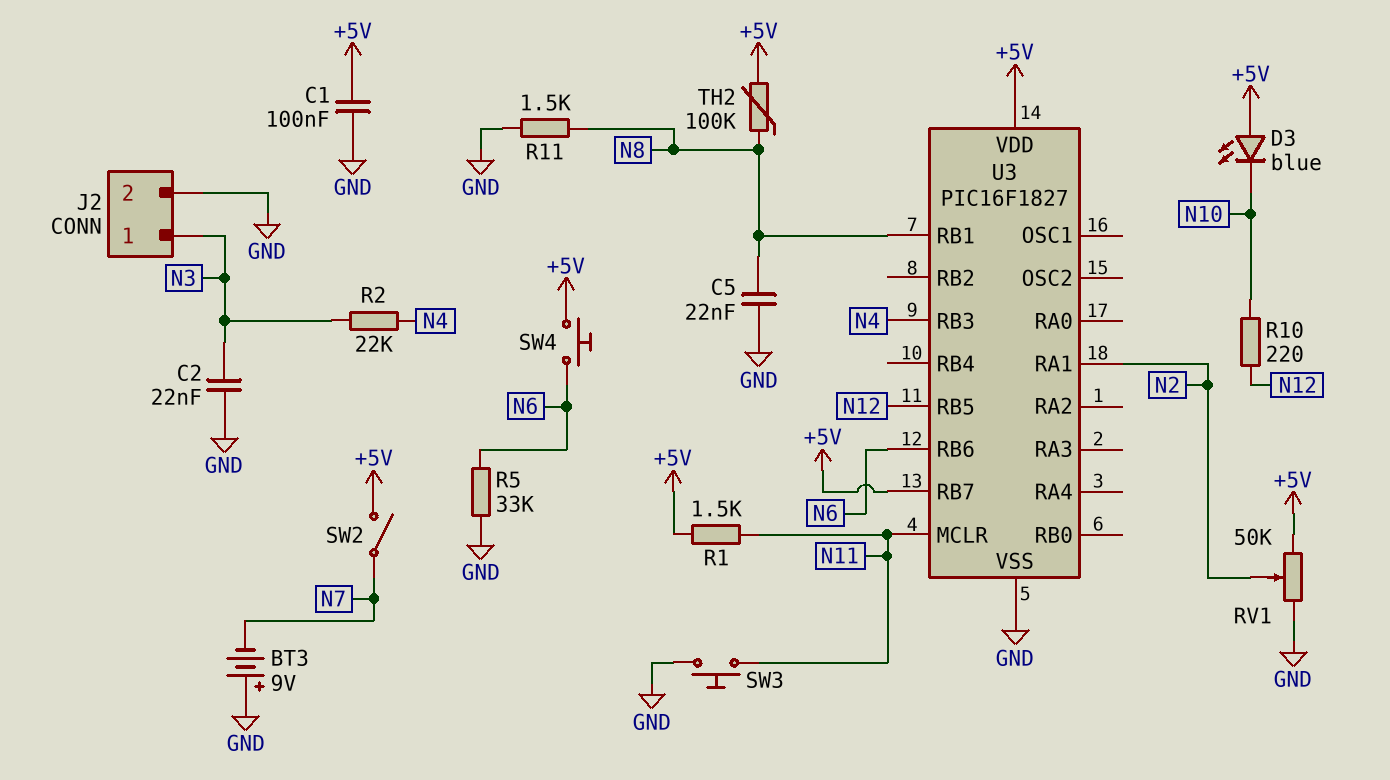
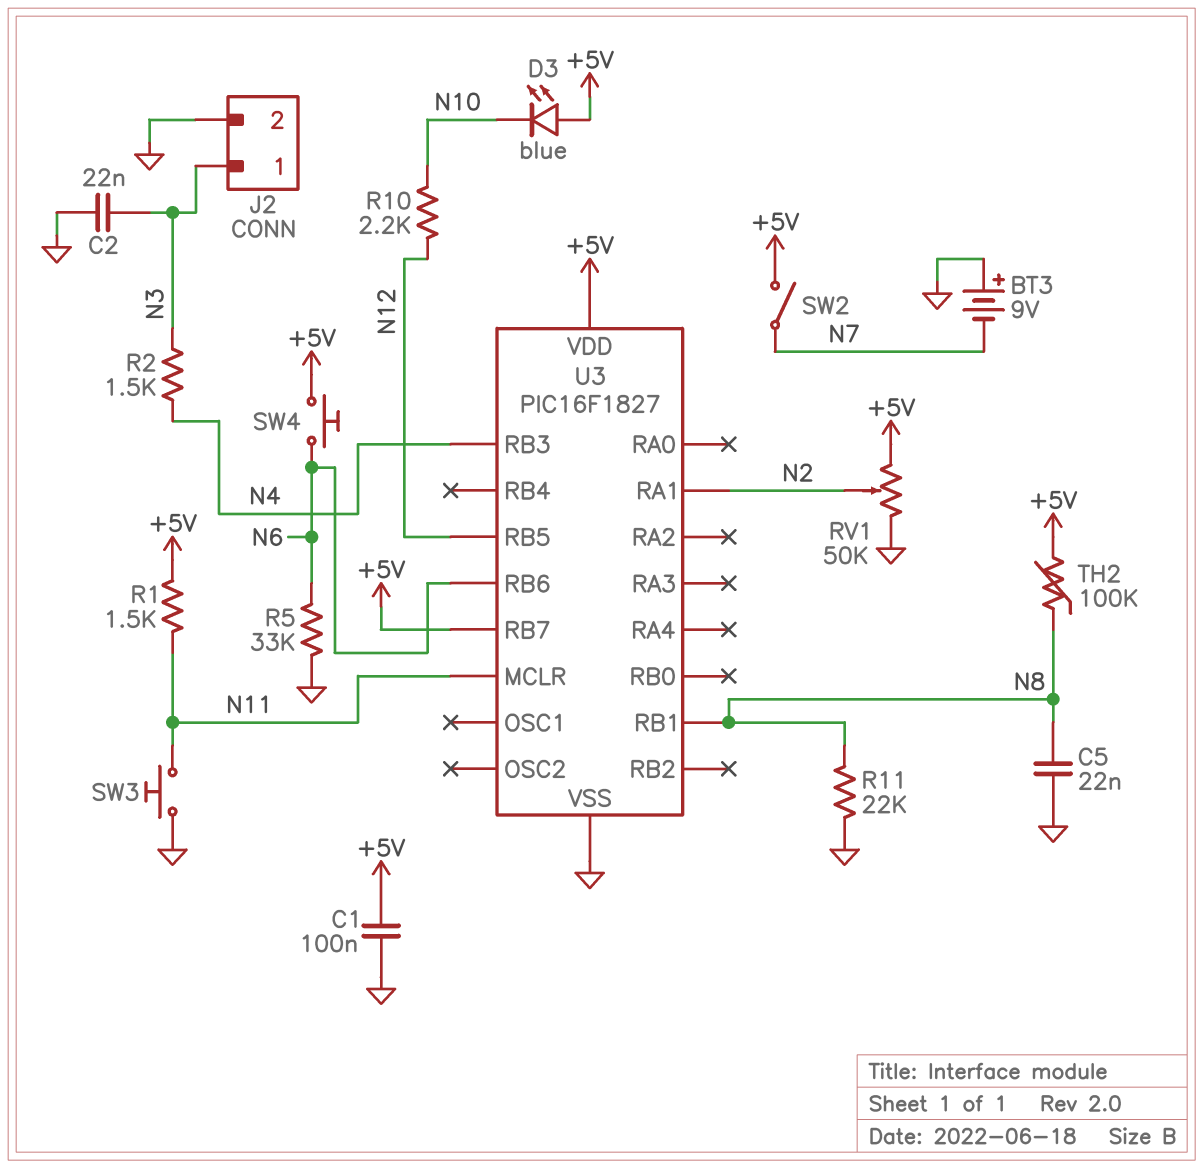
R2: 22k (N3, N4) -> 1.5k (N3, N4)
R10: 220 (N10, N12) -> 2.2k (N10, N12)
R11: 1.5k (GND, N8) -> 22k (GND, N8)

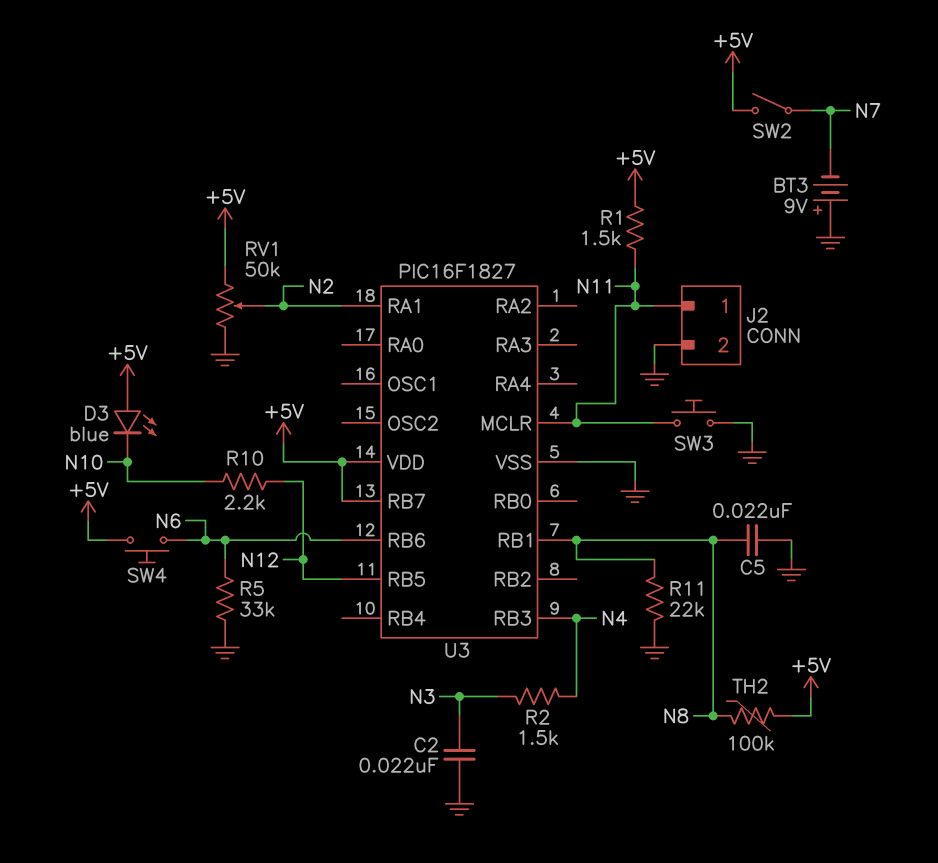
C1: 100nF (+5V, GND) -> none
J2 pin 1: N3 -> N11

